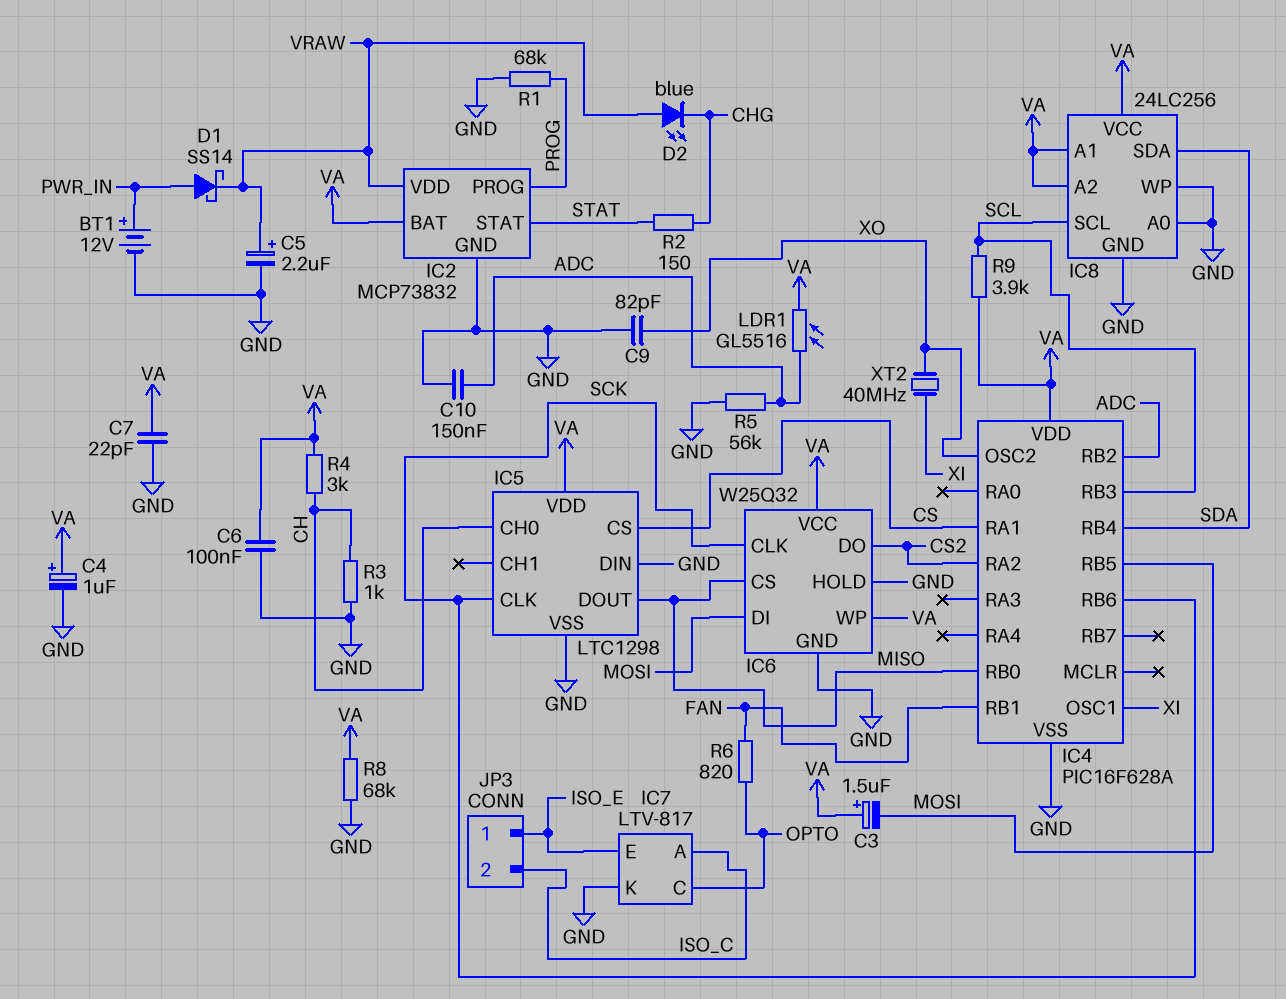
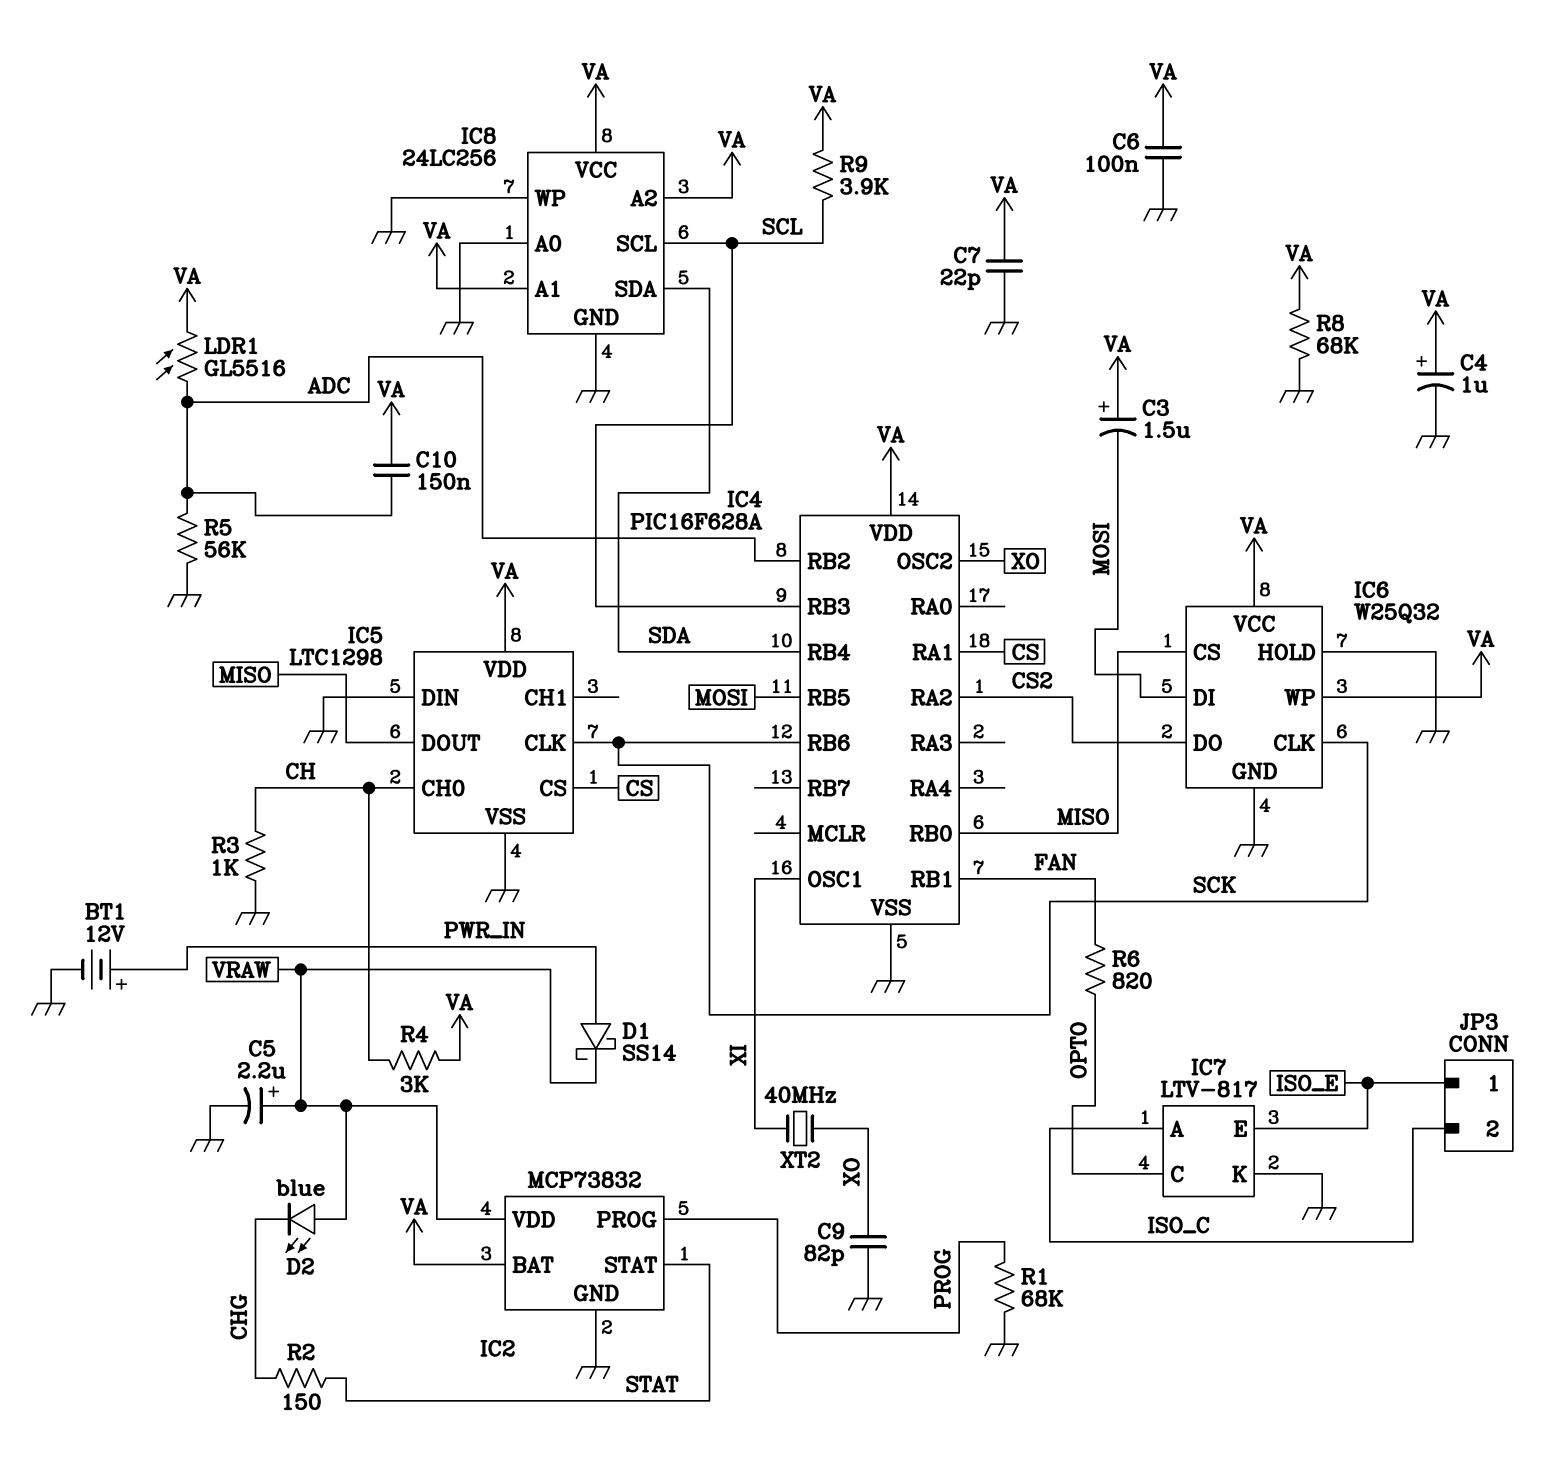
C10: 150nF (ADC, GND) -> 150nF (ADC, VA)

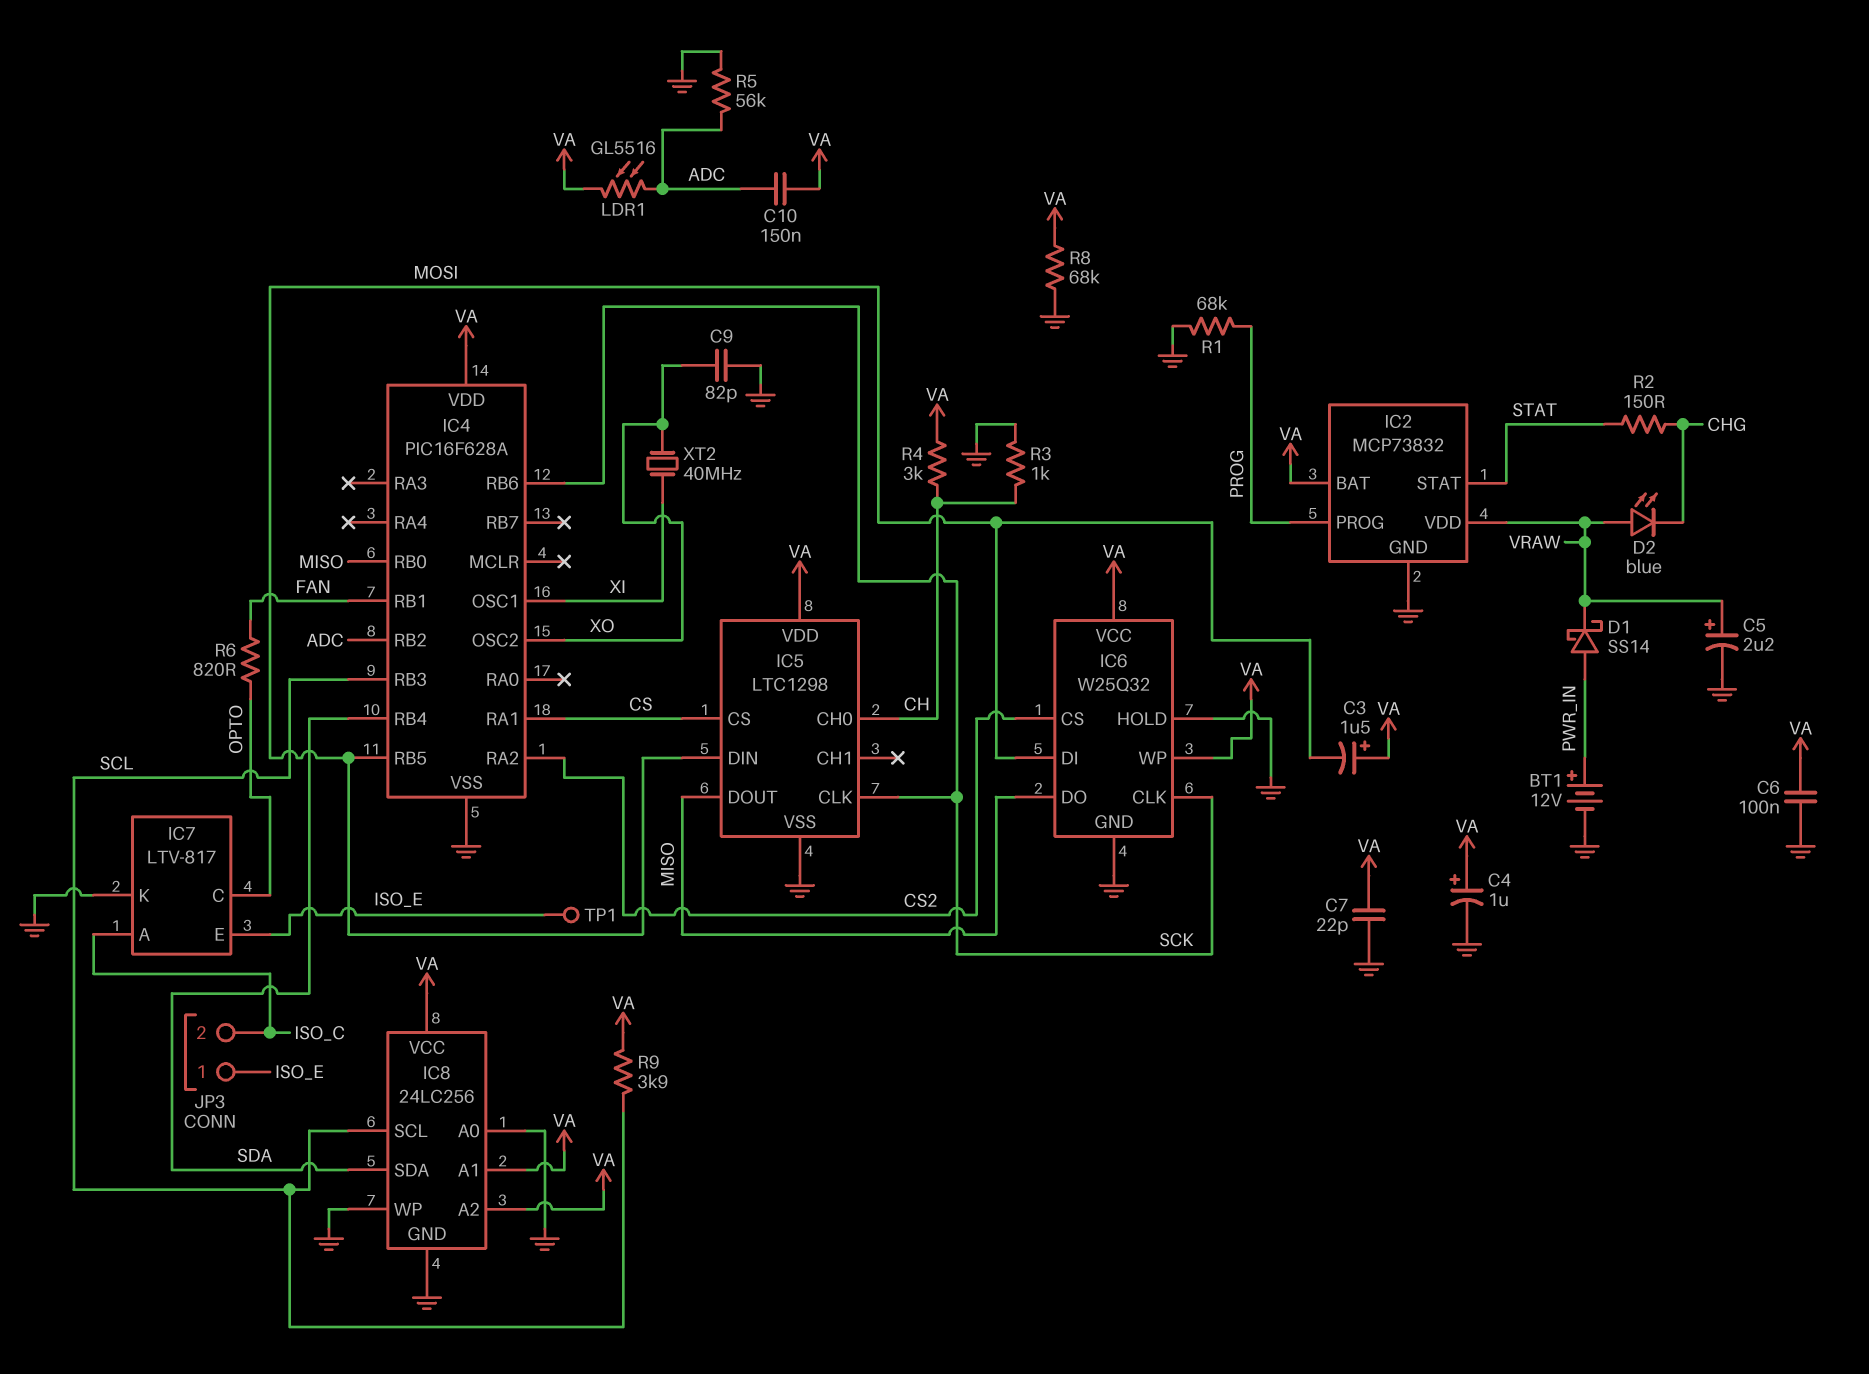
IC5 pin DIN: GND -> MOSI
IC6 pin CS: MISO -> CS2
IC6 pin DO: CS2 -> MISO
TP1: none -> test point (ISO_E)

